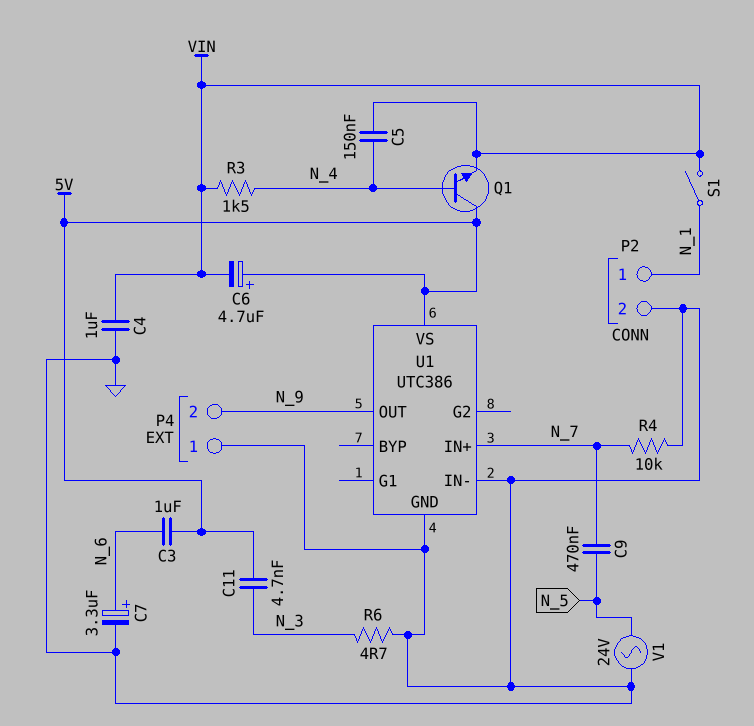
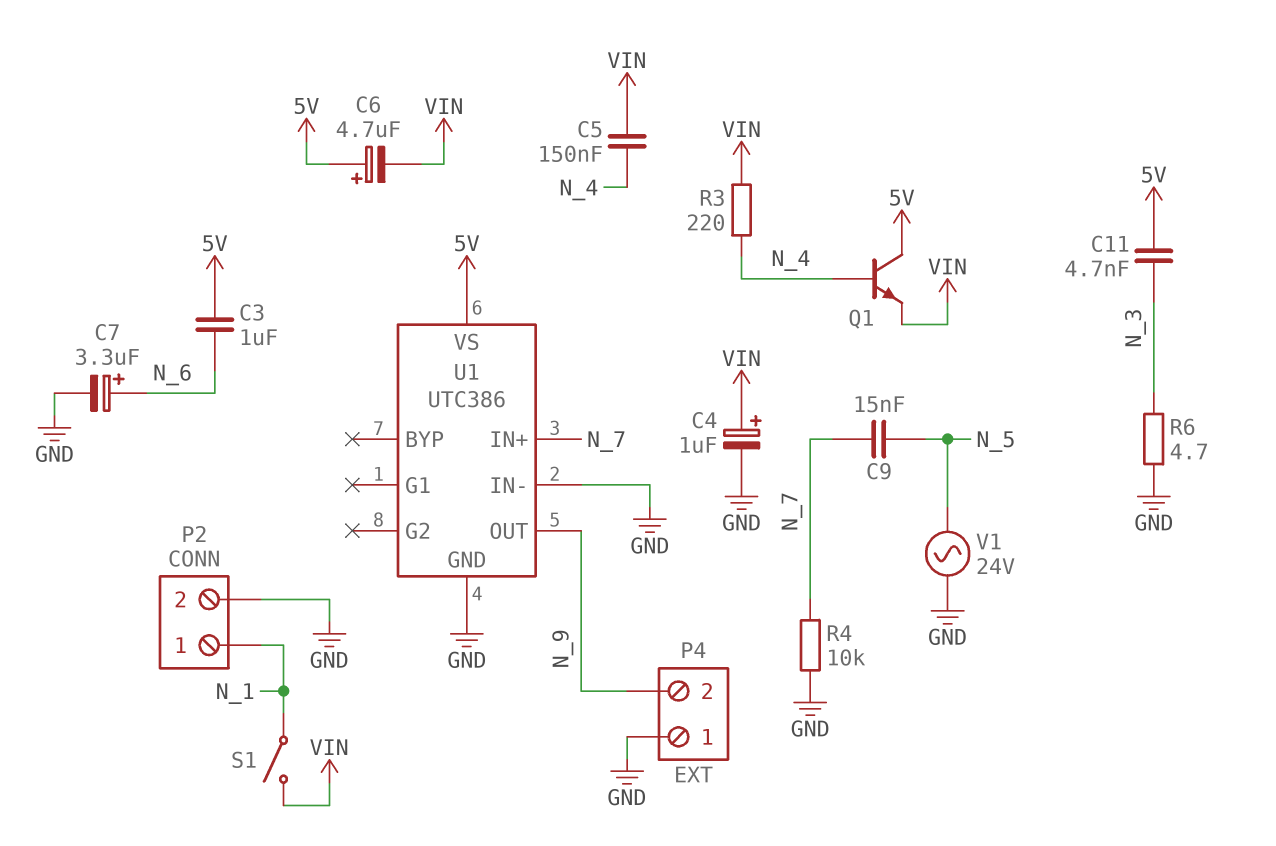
C4: 1uF (GND, VIN) -> 1uF (plus VIN, minus GND)
C9: 470nF (N_5, N_7) -> 15nF (N_5, N_7)
R3: 1.5k (N_4, VIN) -> 220 (N_4, VIN)

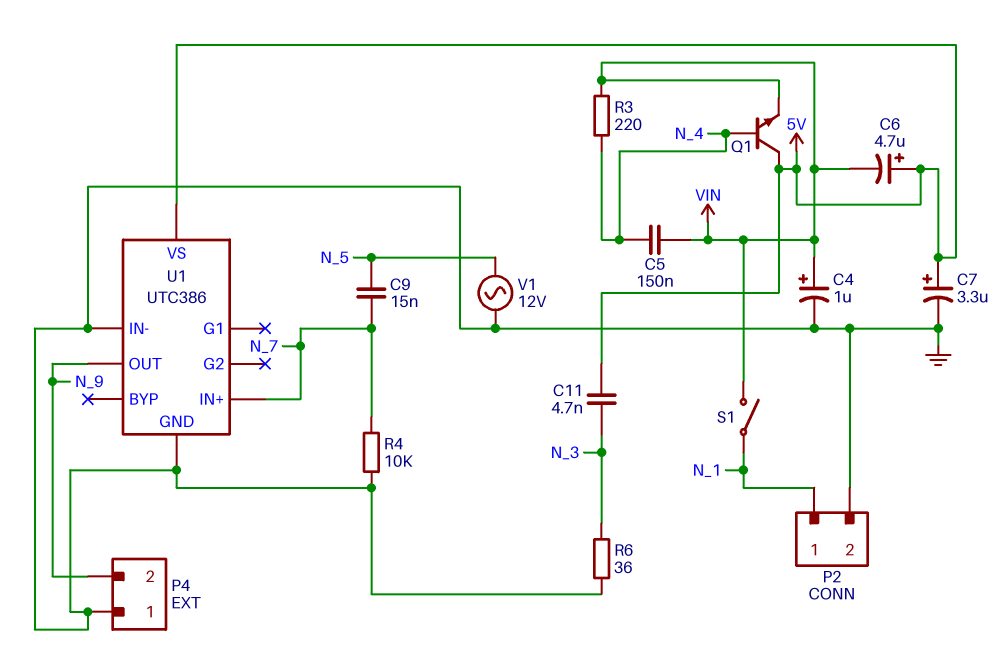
C3: 1uF (5V, N_6) -> none
C7: 3.3uF (plus N_6, minus GND) -> 3.3uF (plus 5V, minus GND)
R6: 4.7 (GND, N_3) -> 36 (GND, N_3)
V1: AC 24V (GND, N_5) -> AC 12V (GND, N_5)

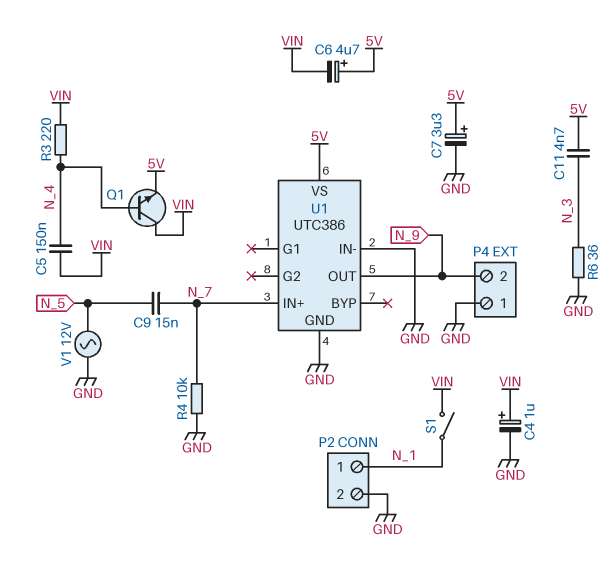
Q1: NPN (B N_4, C 5V, E VIN) -> NPN (B N_4, C VIN, E 5V)

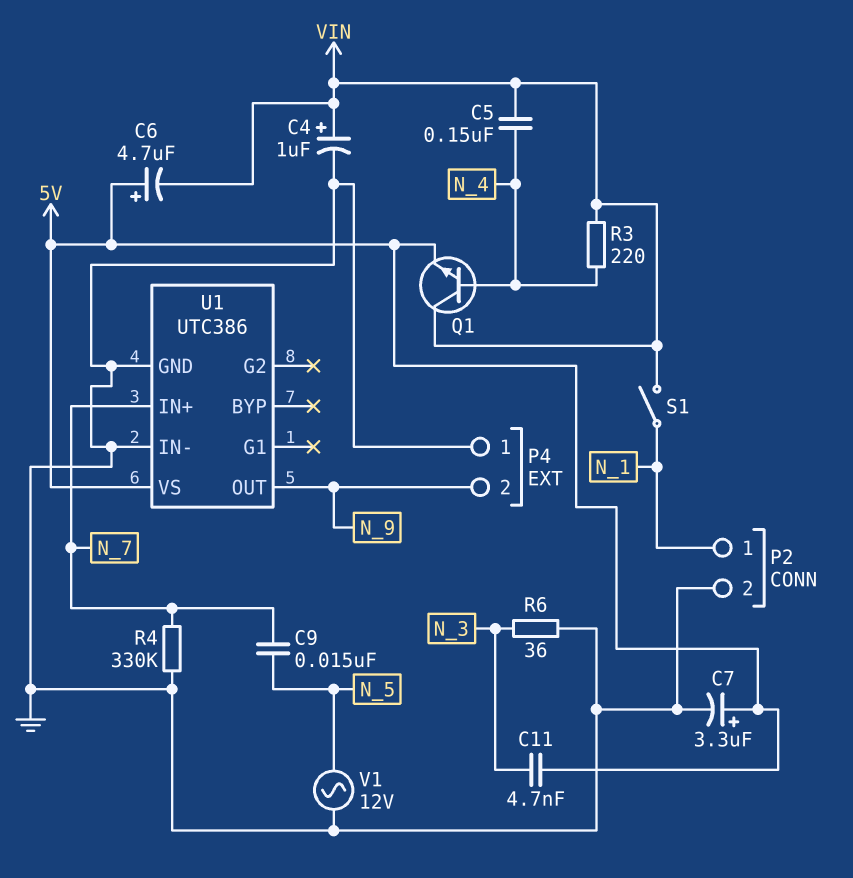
R4: 10k (GND, N_7) -> 330k (GND, N_7)

